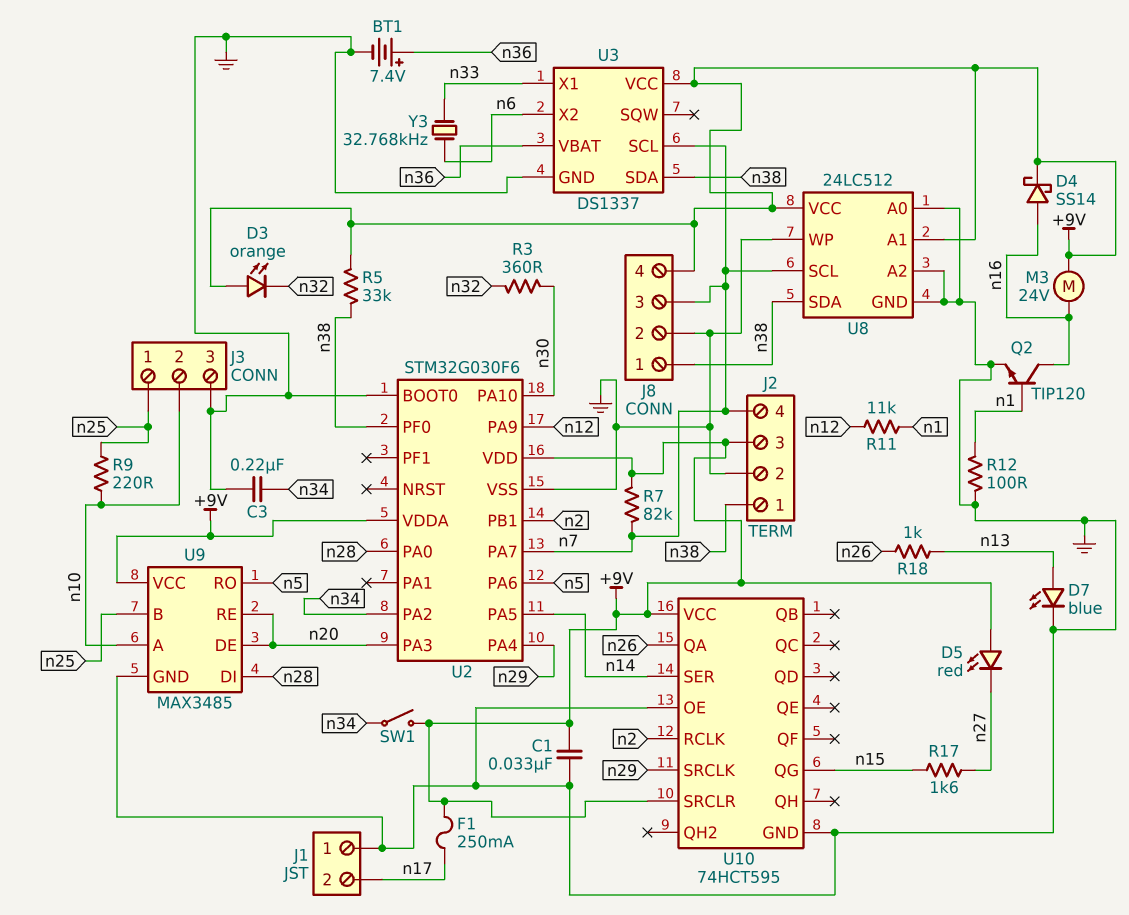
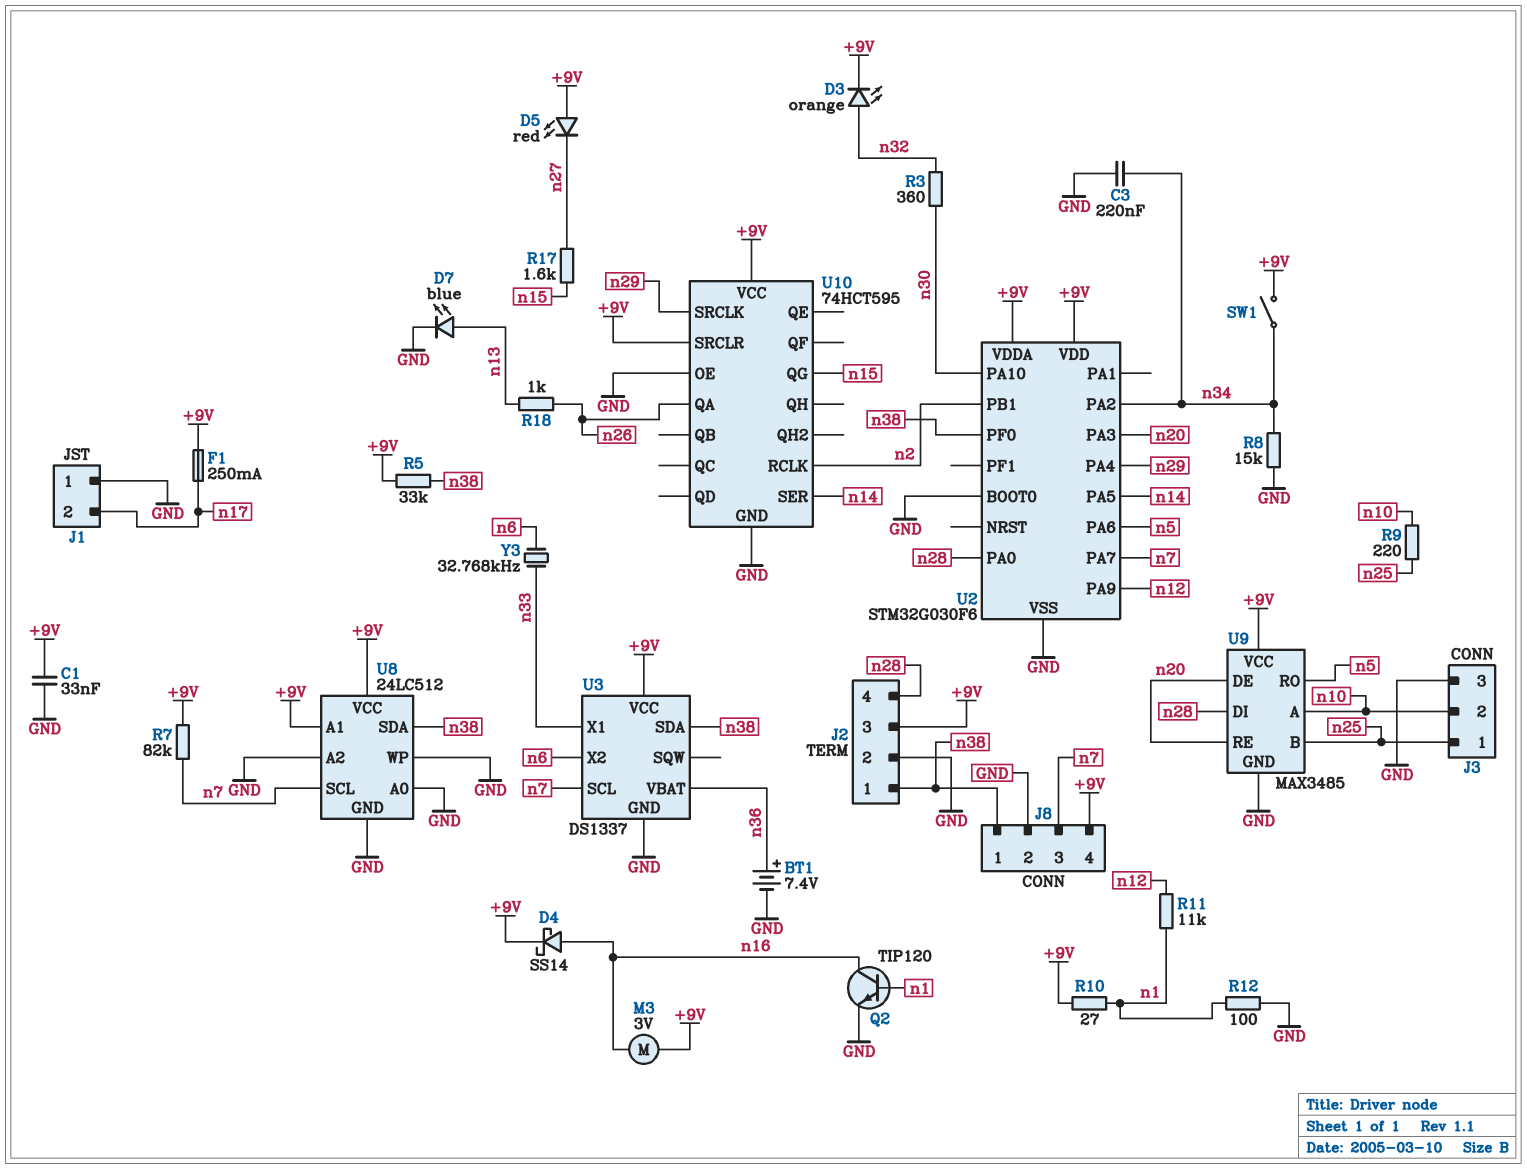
D3: LED orange (A +9V, K n32) -> LED orange (A n32, K +9V)
J2 pin 4: n7 -> n28
M3: motor 24V (+9V, n16) -> motor 3V (+9V, n16)
R8: none -> 15k (GND, n34)
R10: none -> 27 (+9V, n1)

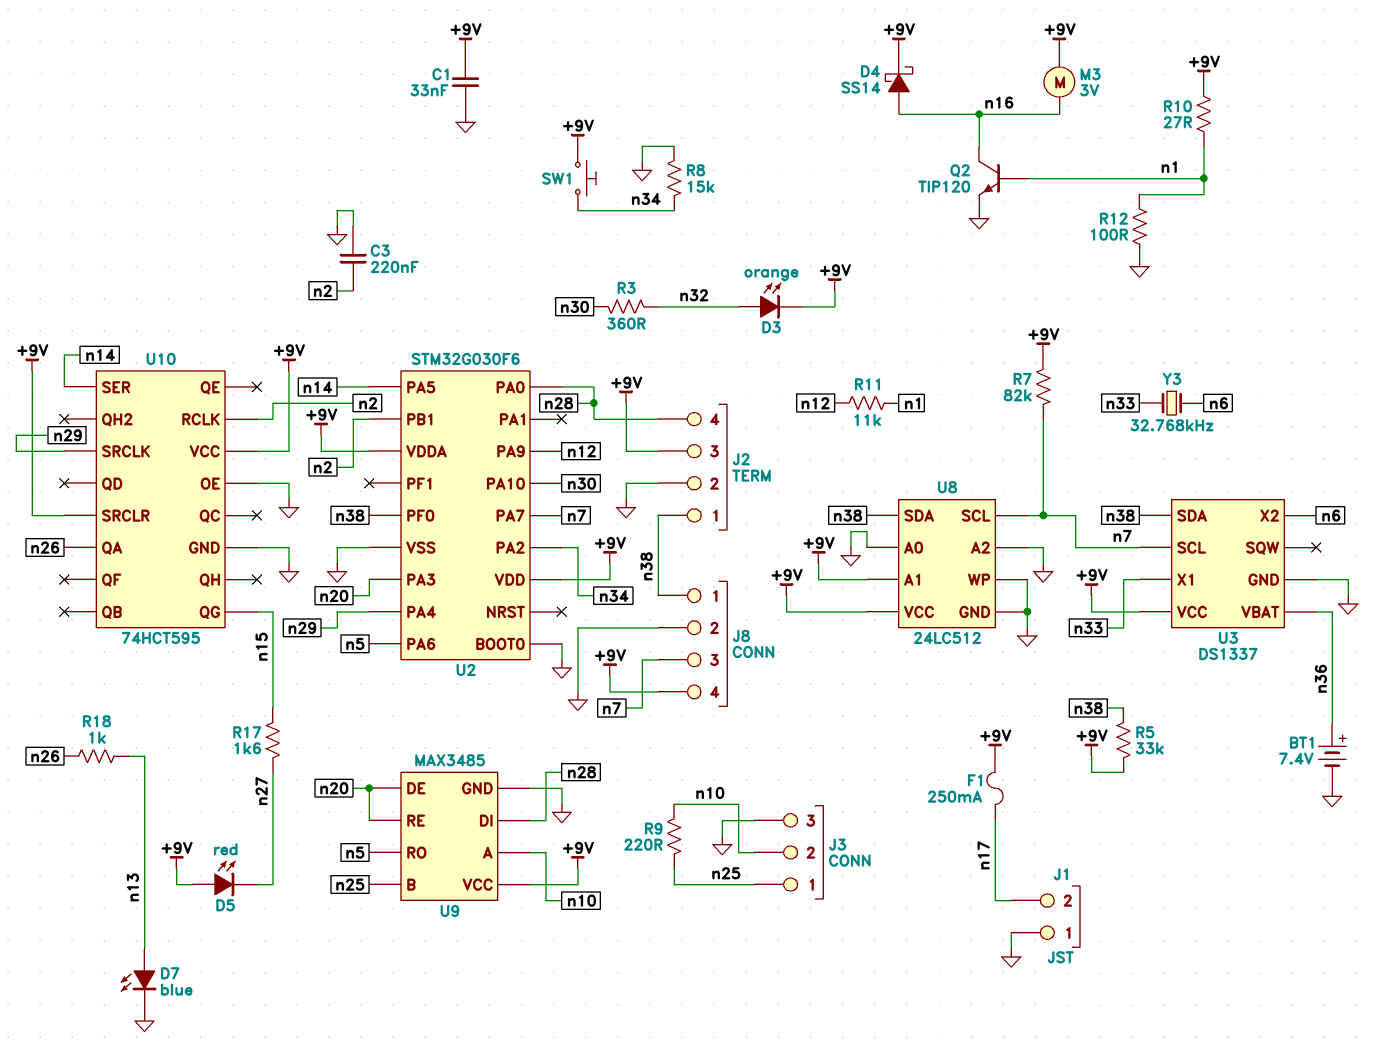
C3: 220nF (GND, n34) -> 220nF (GND, n2)
SW1: switch (+9V, n34) -> button (+9V, n34)

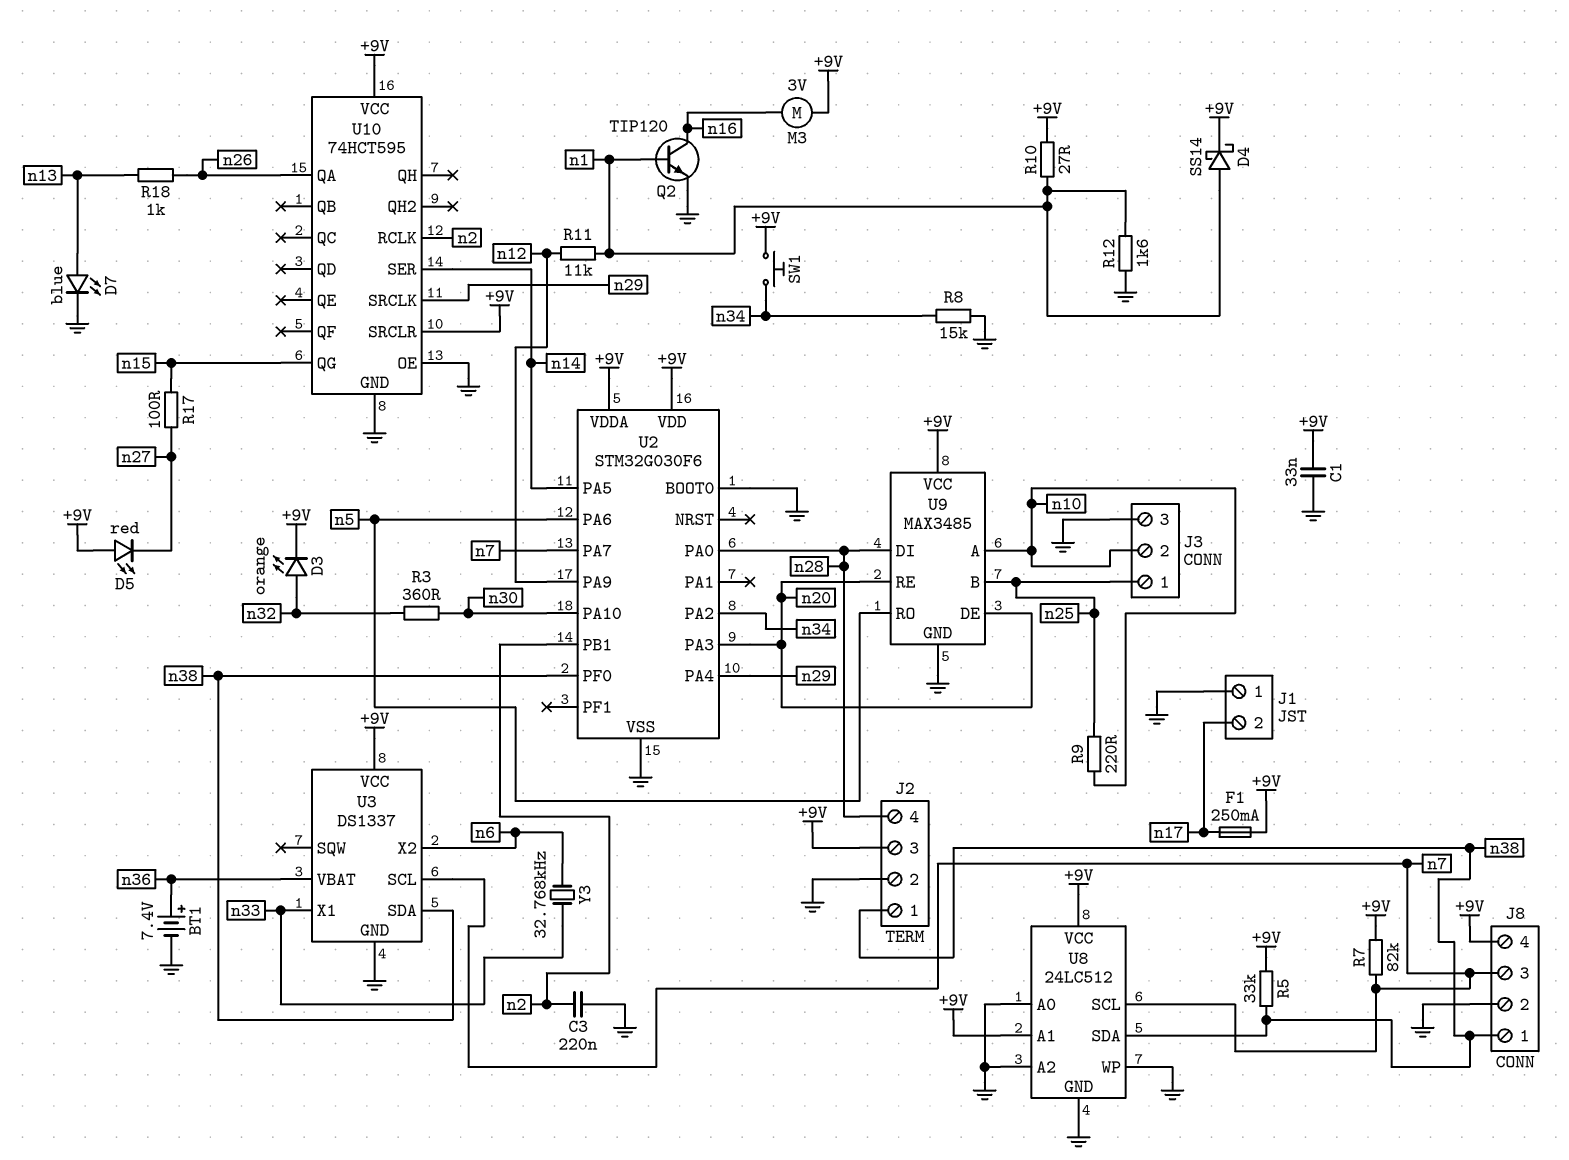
D4: schottky SS14 (A n16, K +9V) -> schottky SS14 (A n1, K +9V)
R12: 100 (GND, n1) -> 1.6k (GND, n1)
R17: 1.6k (n15, n27) -> 100 (n15, n27)

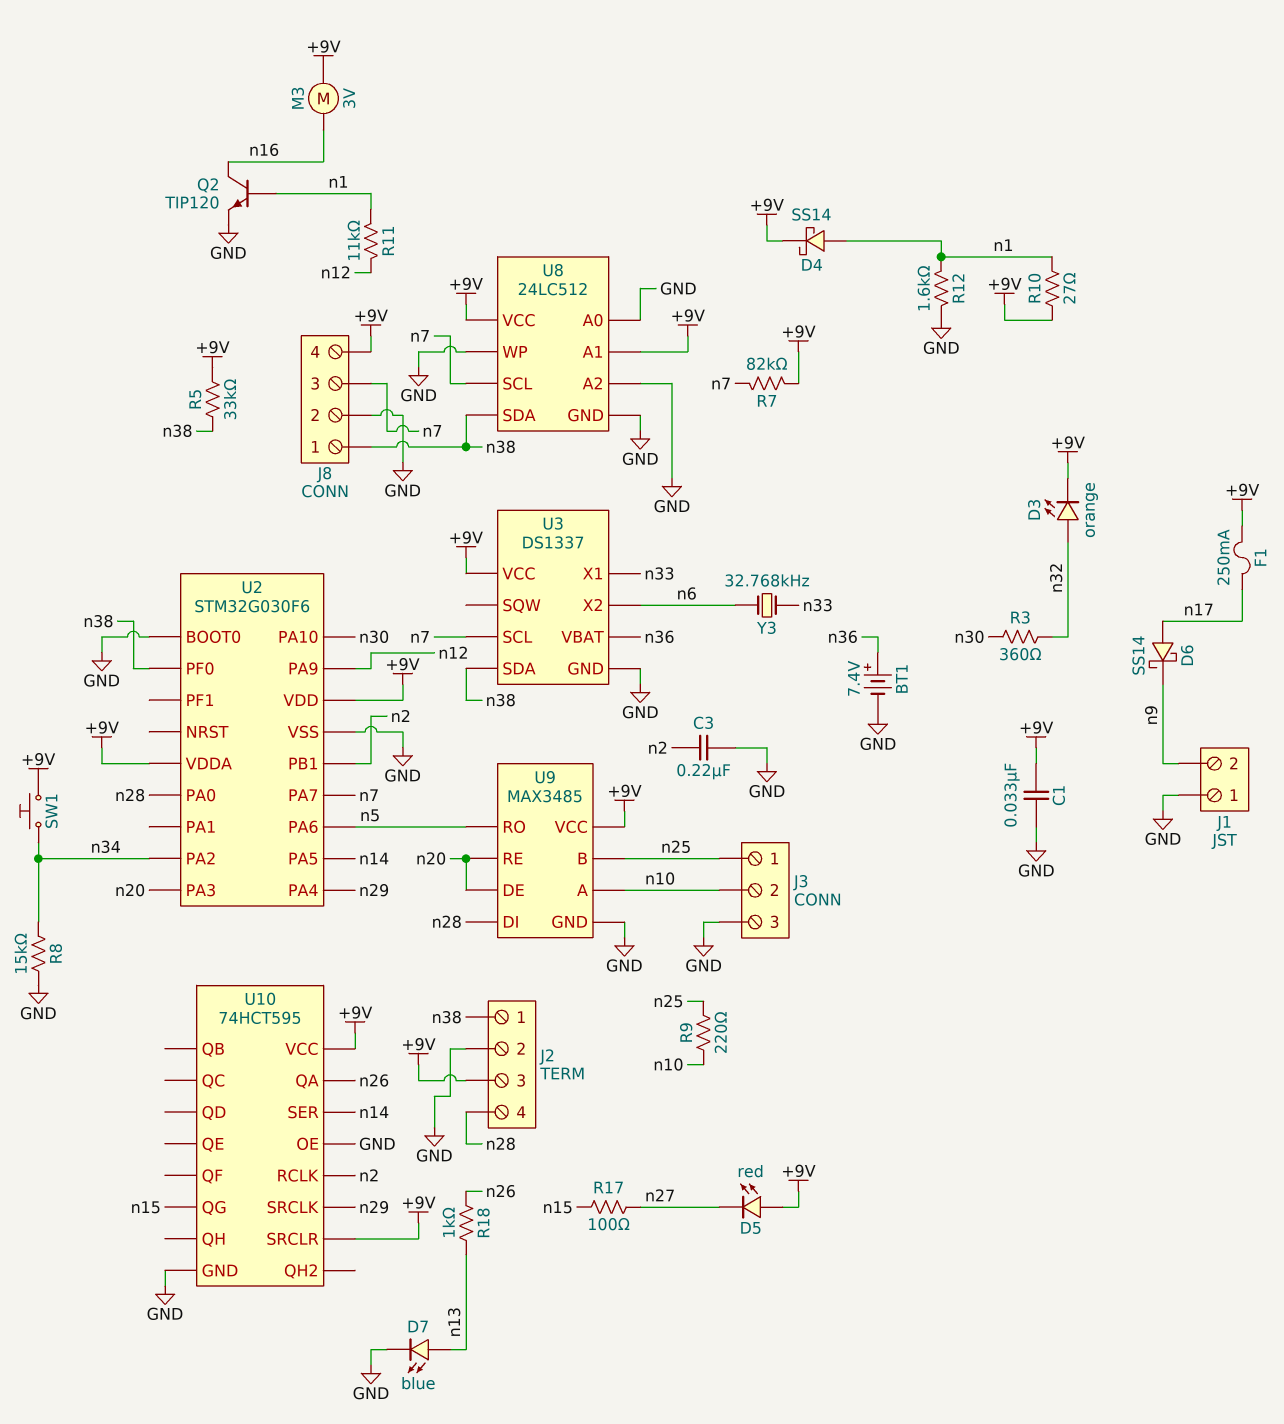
D6: none -> schottky SS14 (A n17, K n9)
J1 pin 2: n17 -> n9

